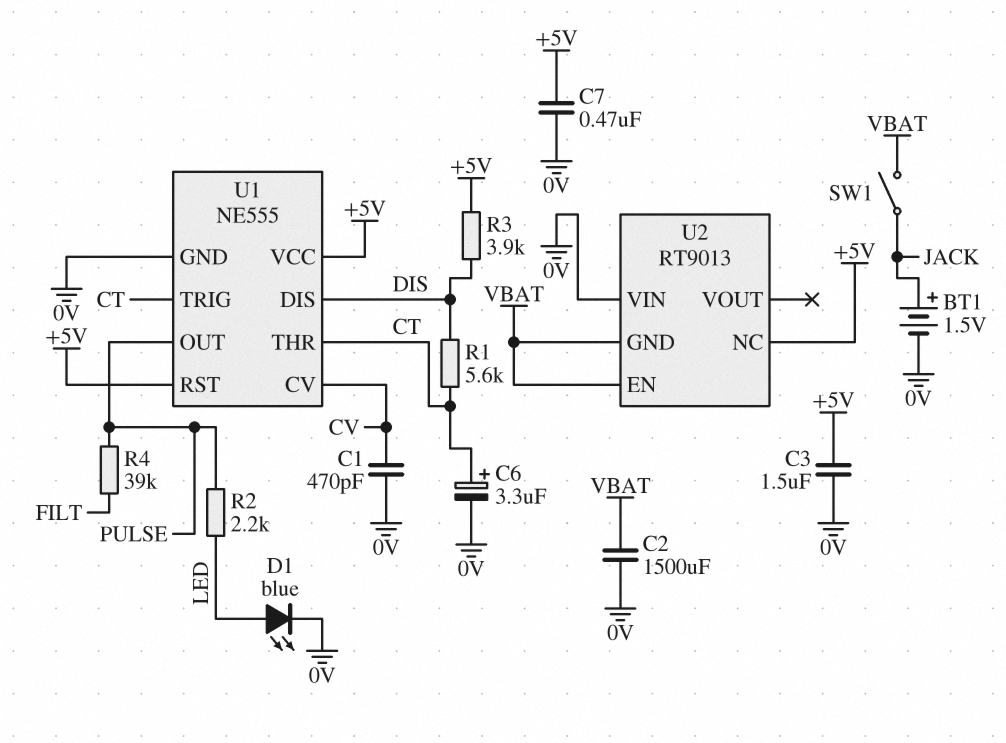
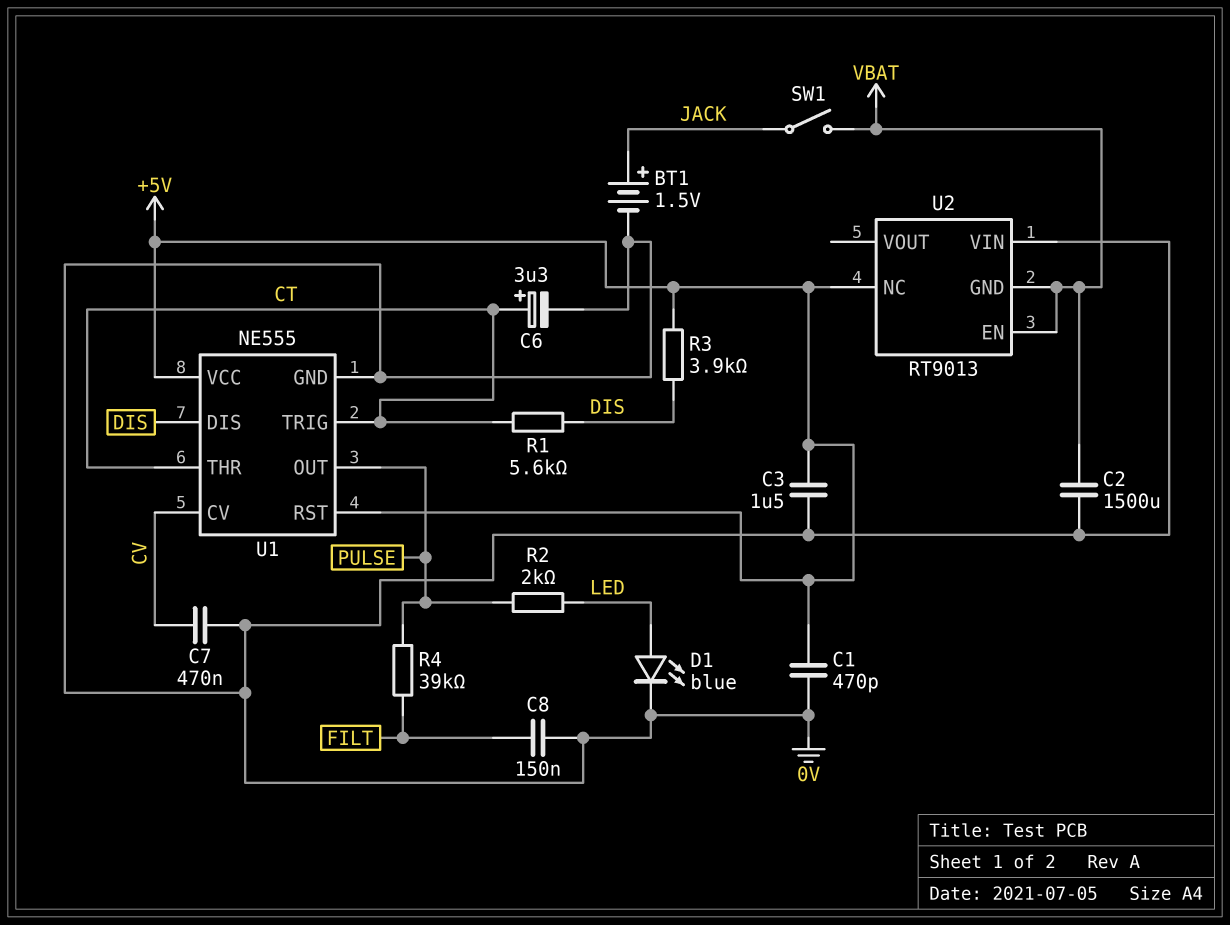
C1: 470pF (0V, CV) -> 470pF (+5V, 0V)
C7: 470nF (+5V, 0V) -> 470nF (0V, CV)
C8: none -> 150nF (0V, FILT)
R2: 2.2k (LED, PULSE) -> 2k (LED, PULSE)

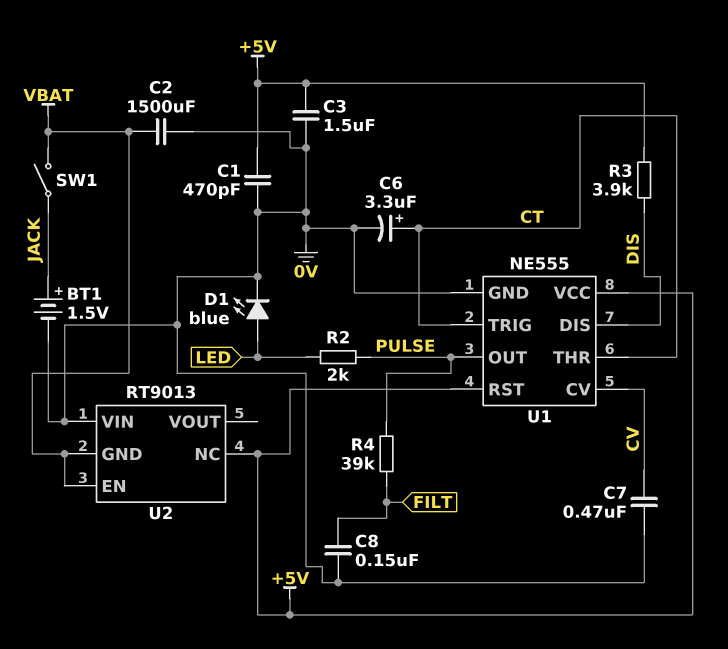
R1: 5.6k (CT, DIS) -> none

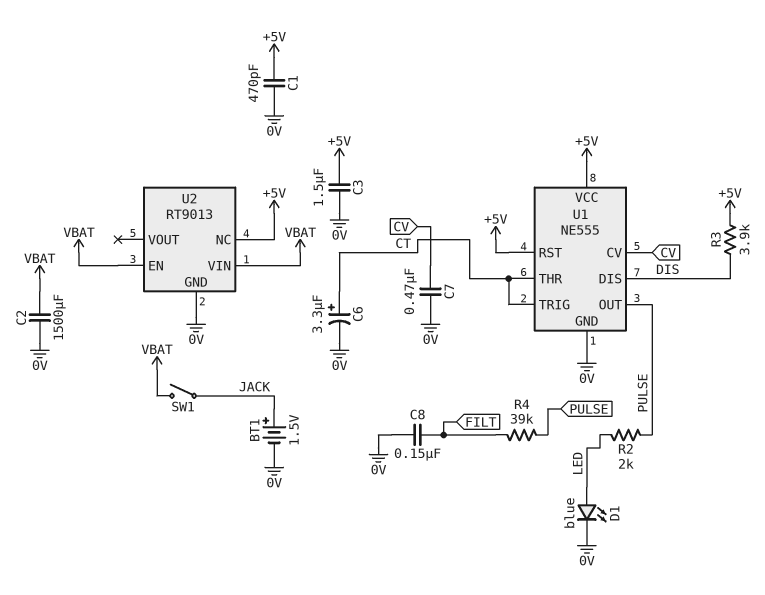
U2 pin GND: VBAT -> 0V
U2 pin VIN: 0V -> VBAT

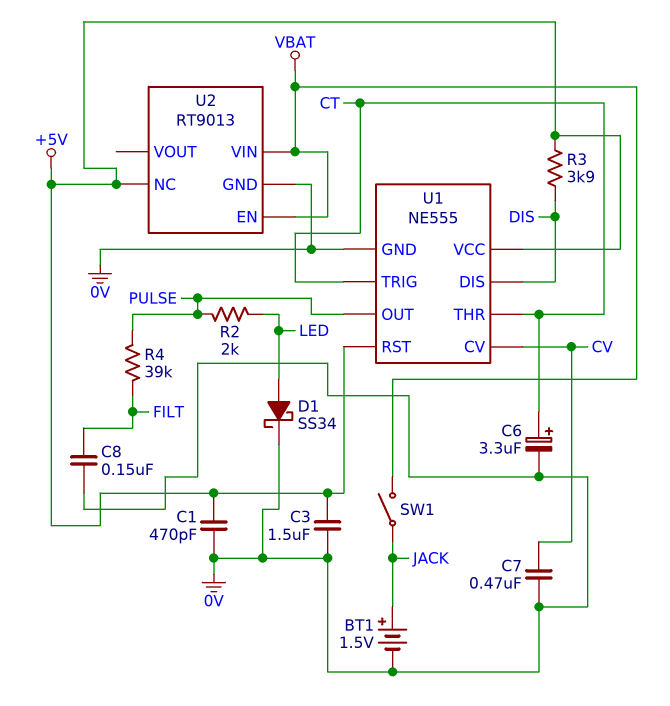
C2: 1500uF (0V, VBAT) -> none
D1: LED blue (A LED, K 0V) -> schottky SS34 (A LED, K 0V)

